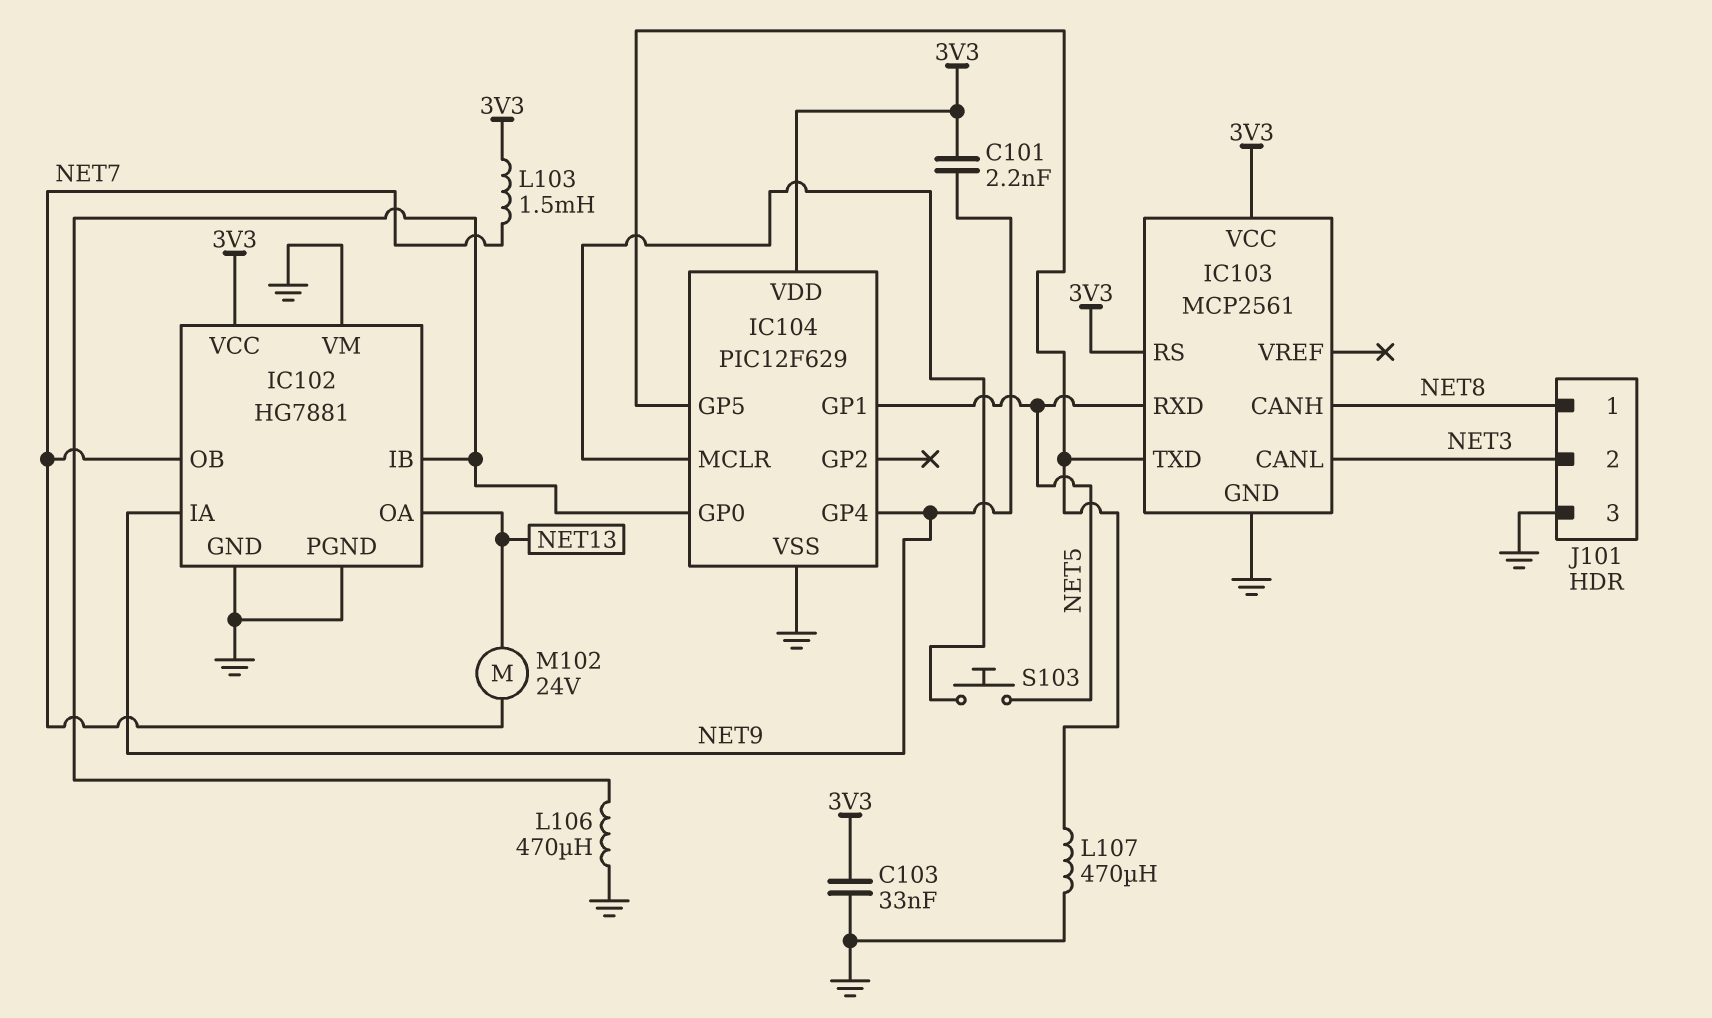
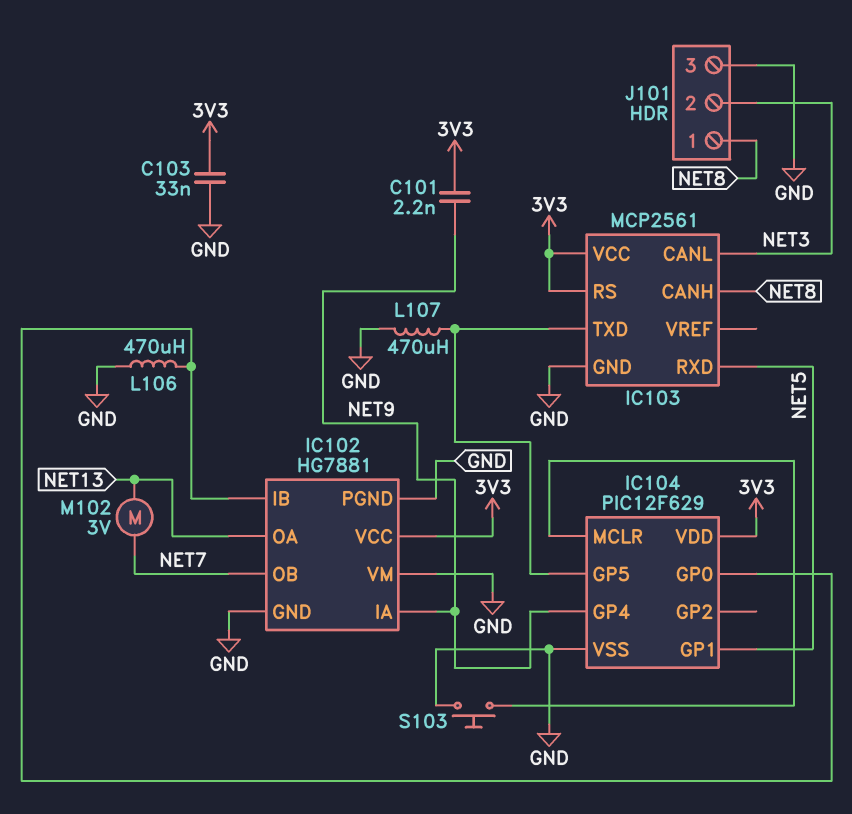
L103: 1.5mH (3V3, NET7) -> none
M102: motor 24V (NET7, NET13) -> motor 3V (NET7, NET13)
S103: button (IC104/MCLR, NET5) -> button (GND, IC104/MCLR)

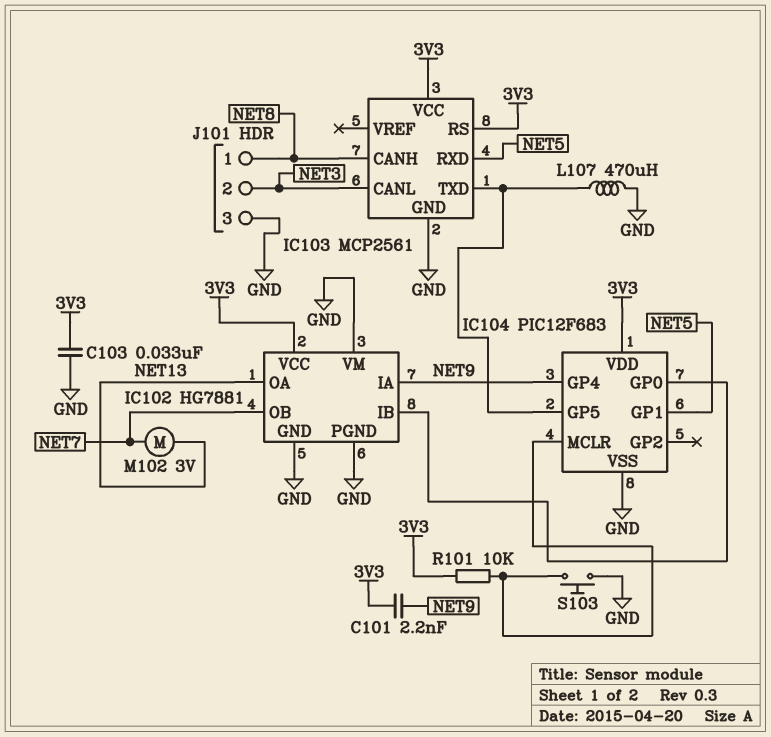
IC104: PIC12F629 -> PIC12F683
L106: 470uH (GND, IC102/IB) -> none
R101: none -> 10k (3V3, IC104/MCLR)

